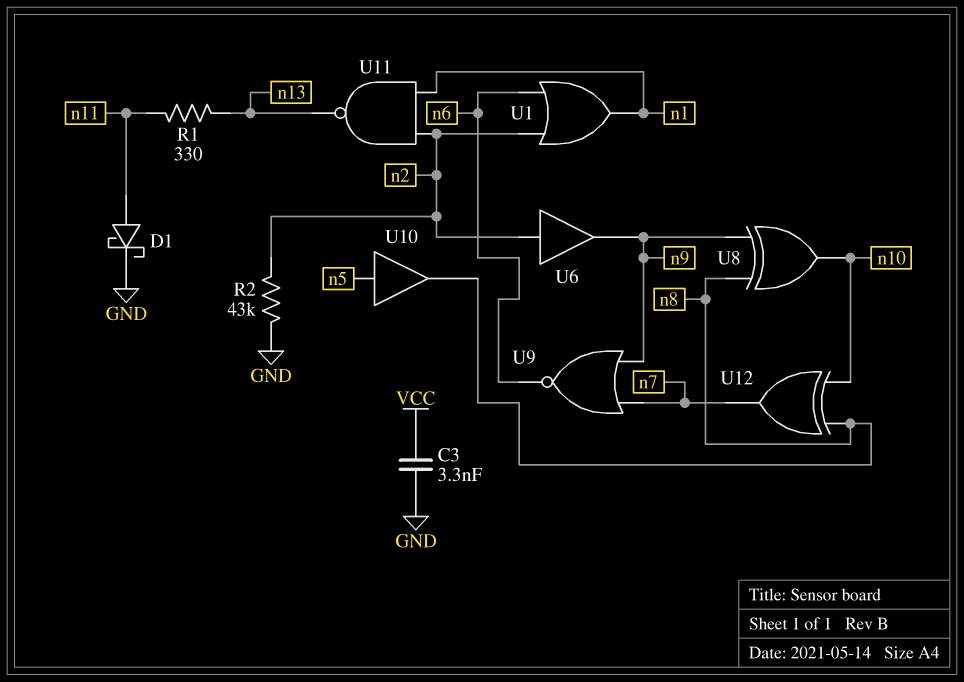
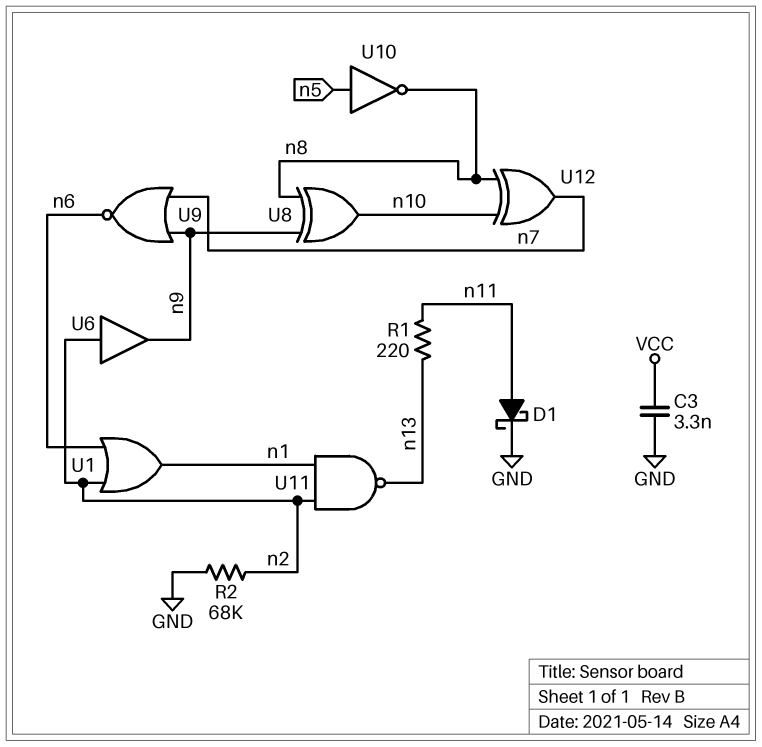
R1: 330 (n11, n13) -> 220 (n11, n13)
R2: 43k (GND, n2) -> 68k (GND, n2)
U10: buffer (in n5, out n8) -> NOT (in n5, out n8)

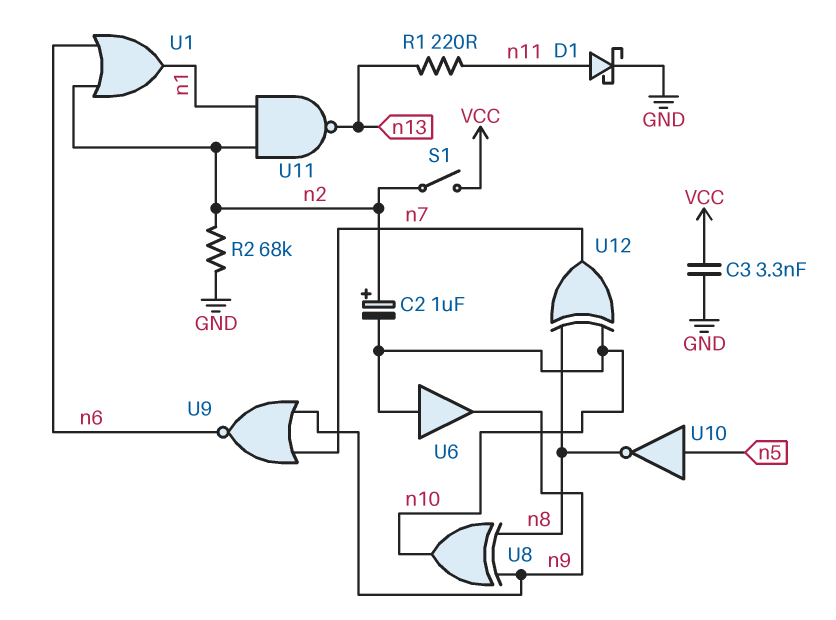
C2: none -> 1uF (plus n2, minus n10)
S1: none -> switch (VCC, n2)
U6: buffer (in n2, out n9) -> buffer (in n10, out n9)

